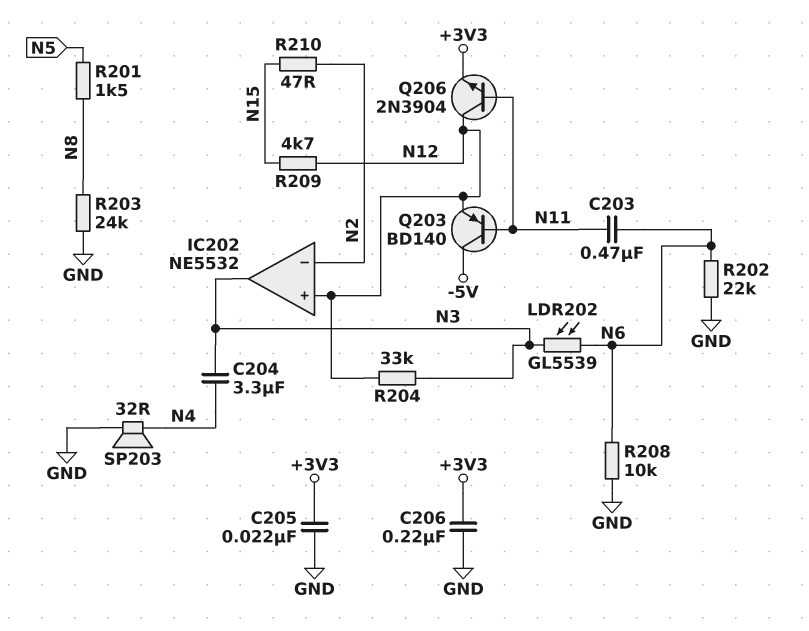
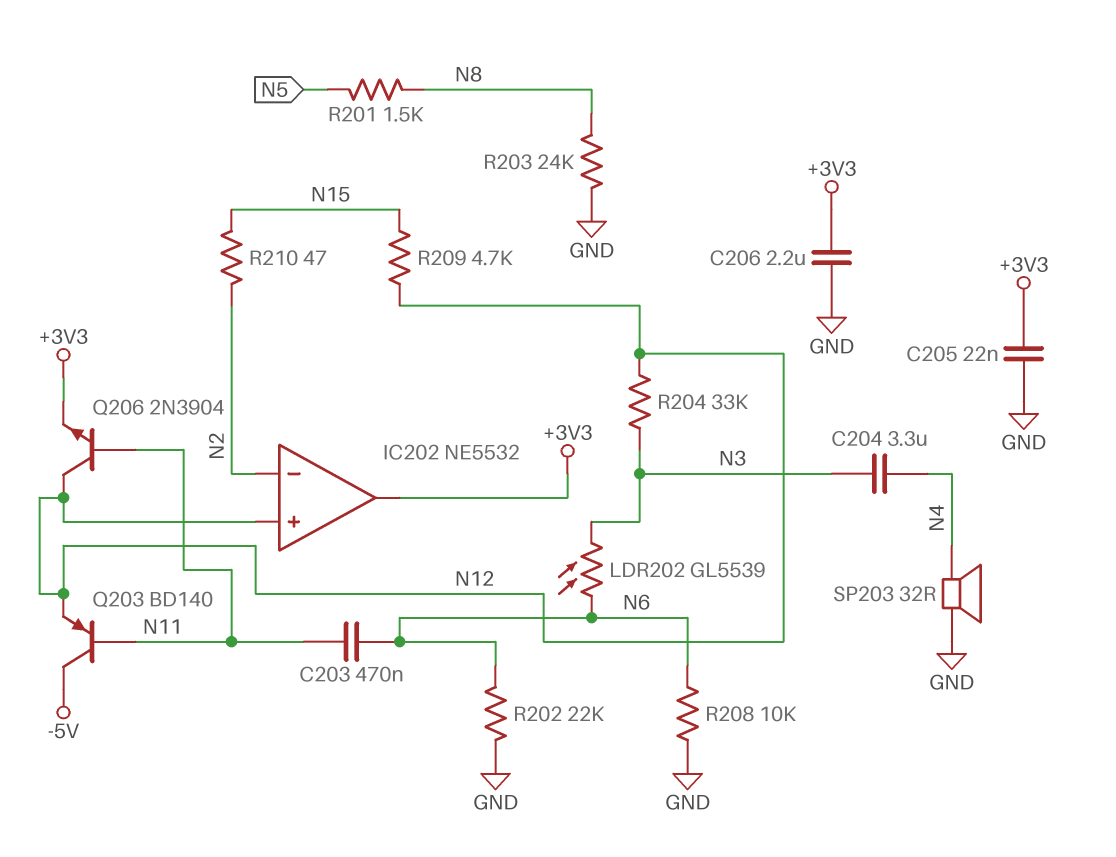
C206: 220nF (+3V3, GND) -> 2.2uF (+3V3, GND)
IC202 pin out: N3 -> +3V3

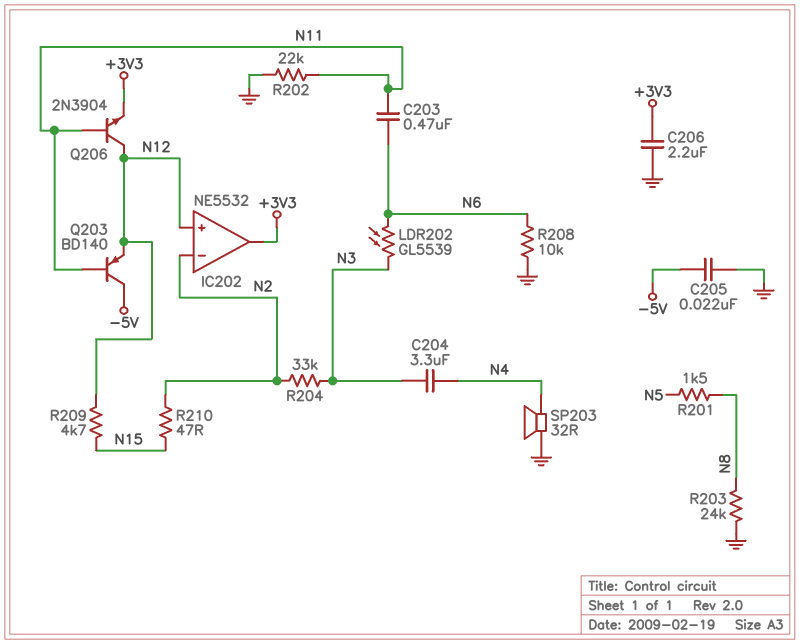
C205: 22nF (+3V3, GND) -> 22nF (-5V, GND)
R202: 22k (GND, N6) -> 22k (GND, N11)
R204: 33k (N3, N12) -> 33k (N2, N3)

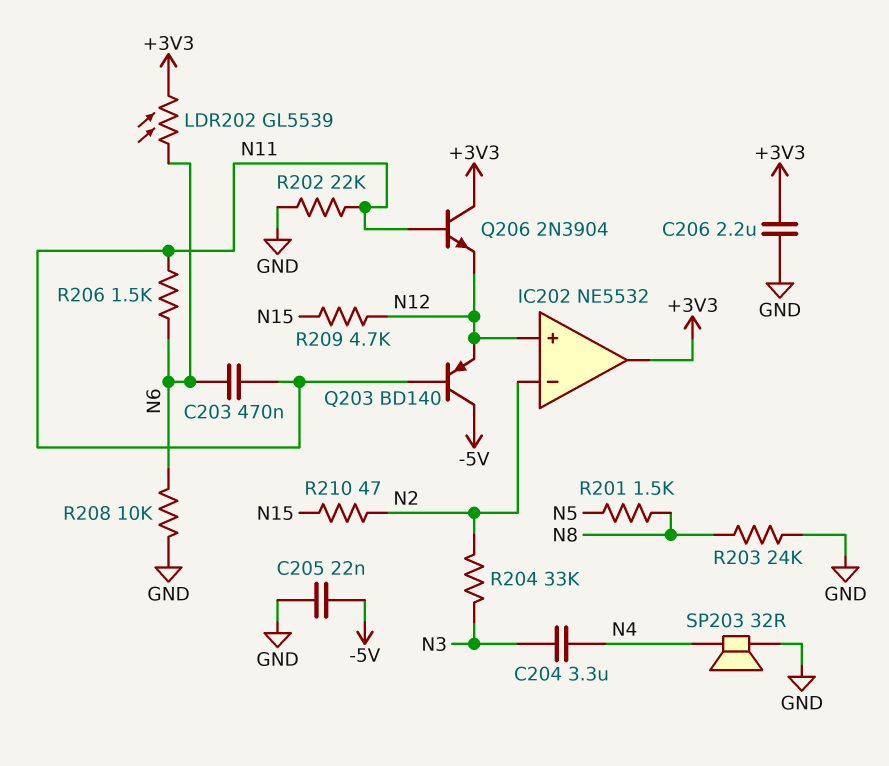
LDR202: GL5539 (N3, N6) -> GL5539 (+3V3, N6)
Q206: NPN 2N3904 (B N11, C N12, E +3V3) -> NPN 2N3904 (B N11, C +3V3, E N12)
R206: none -> 1.5k (N6, N11)

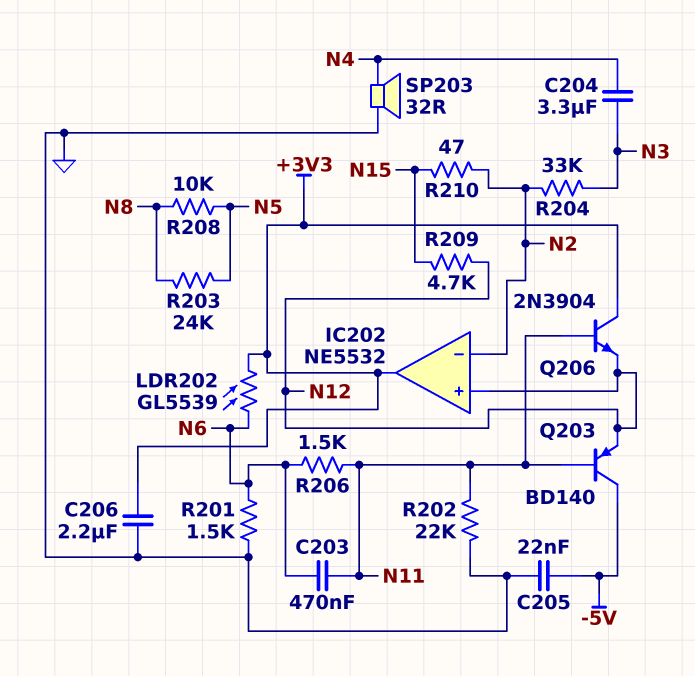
R201: 1.5k (N5, N8) -> 1.5k (GND, N6)
R203: 24k (GND, N8) -> 24k (N5, N8)
R208: 10k (GND, N6) -> 10k (N5, N8)

